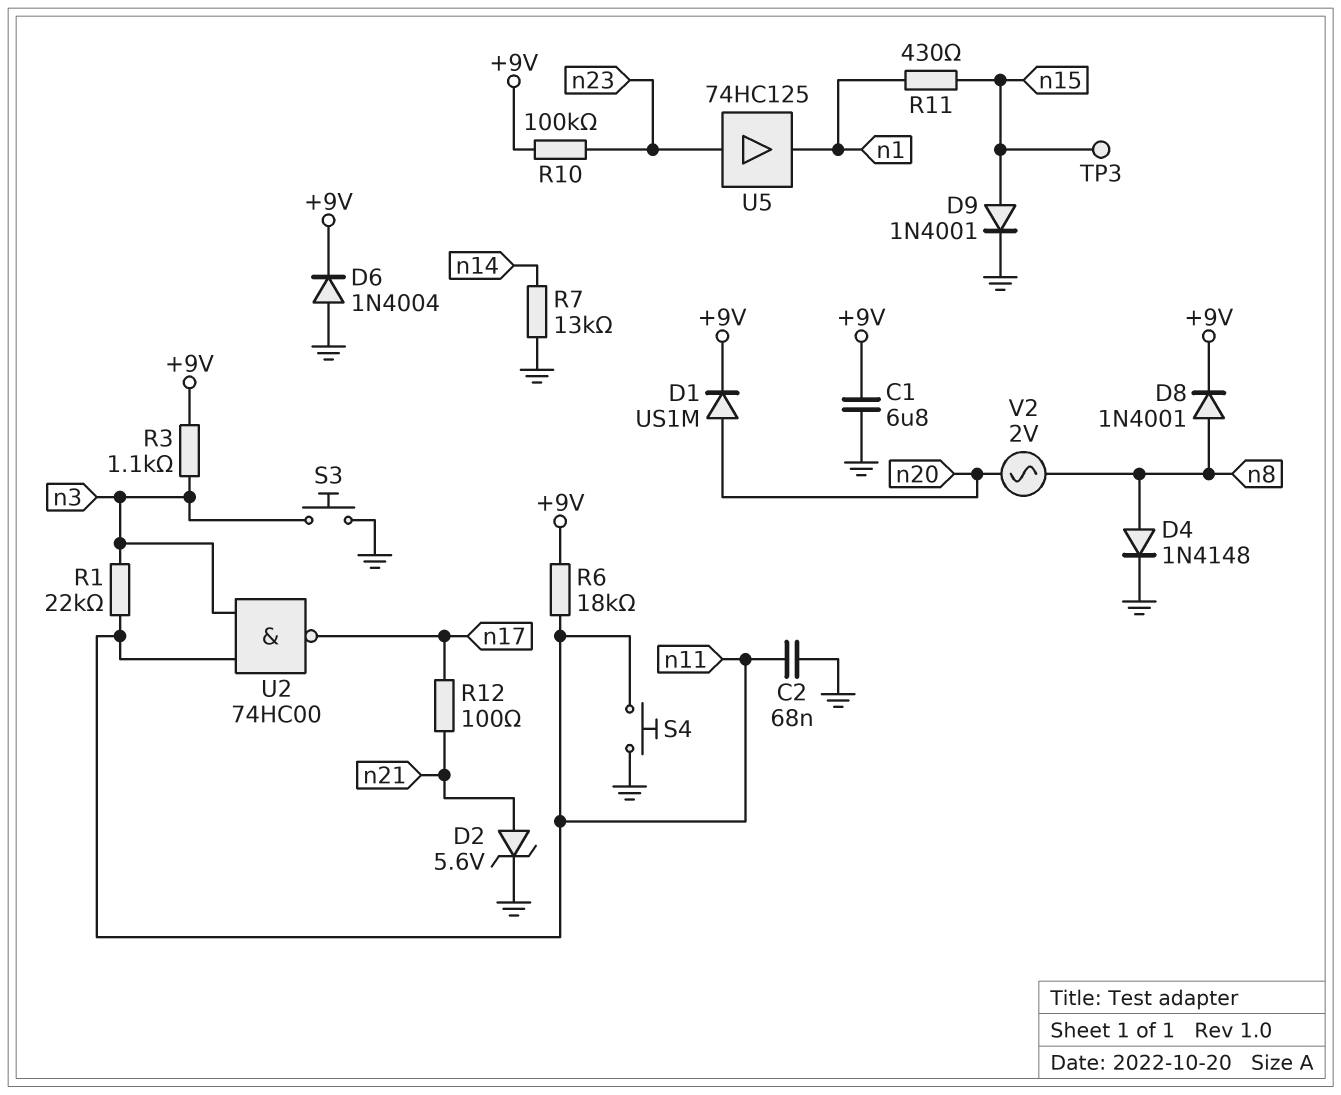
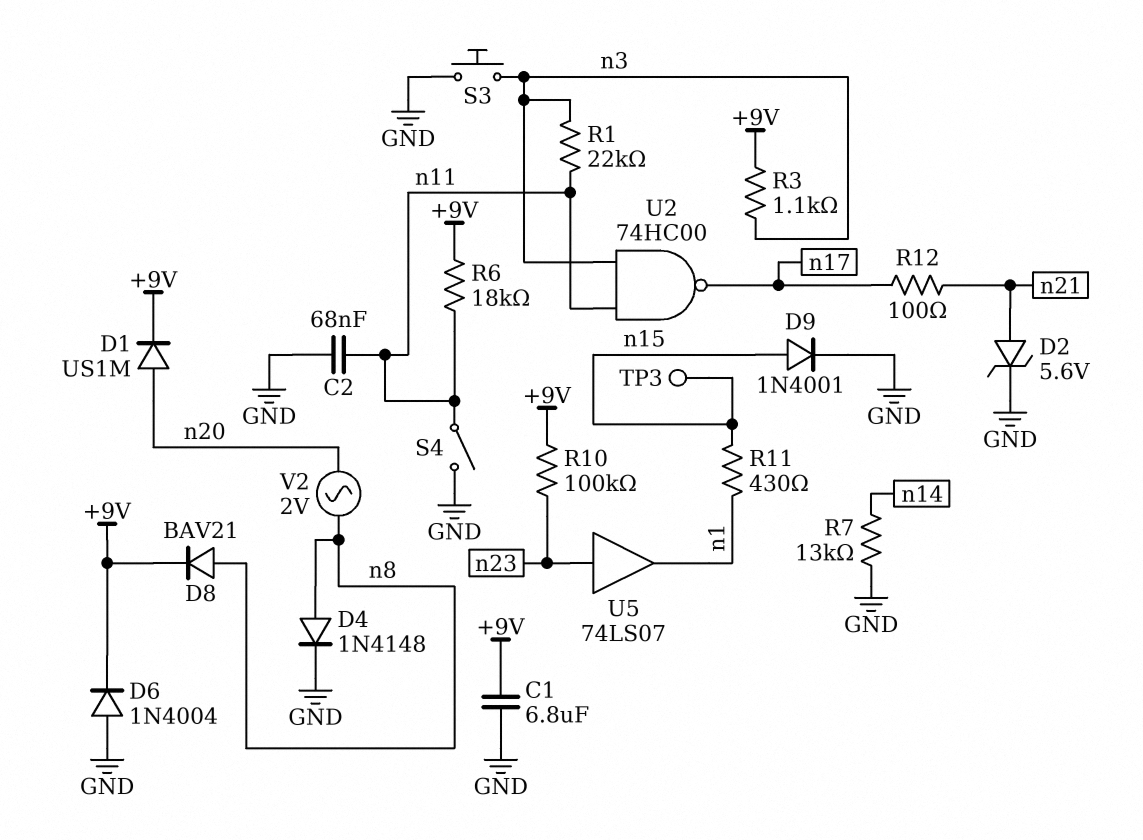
D8: diode 1N4001 (A n8, K +9V) -> diode BAV21 (A n8, K +9V)
S4: button (GND, n11) -> switch (GND, n11)
U5: buffer 74HC125 (in n23, out n1) -> buffer 74LS07 (in n23, out n1)

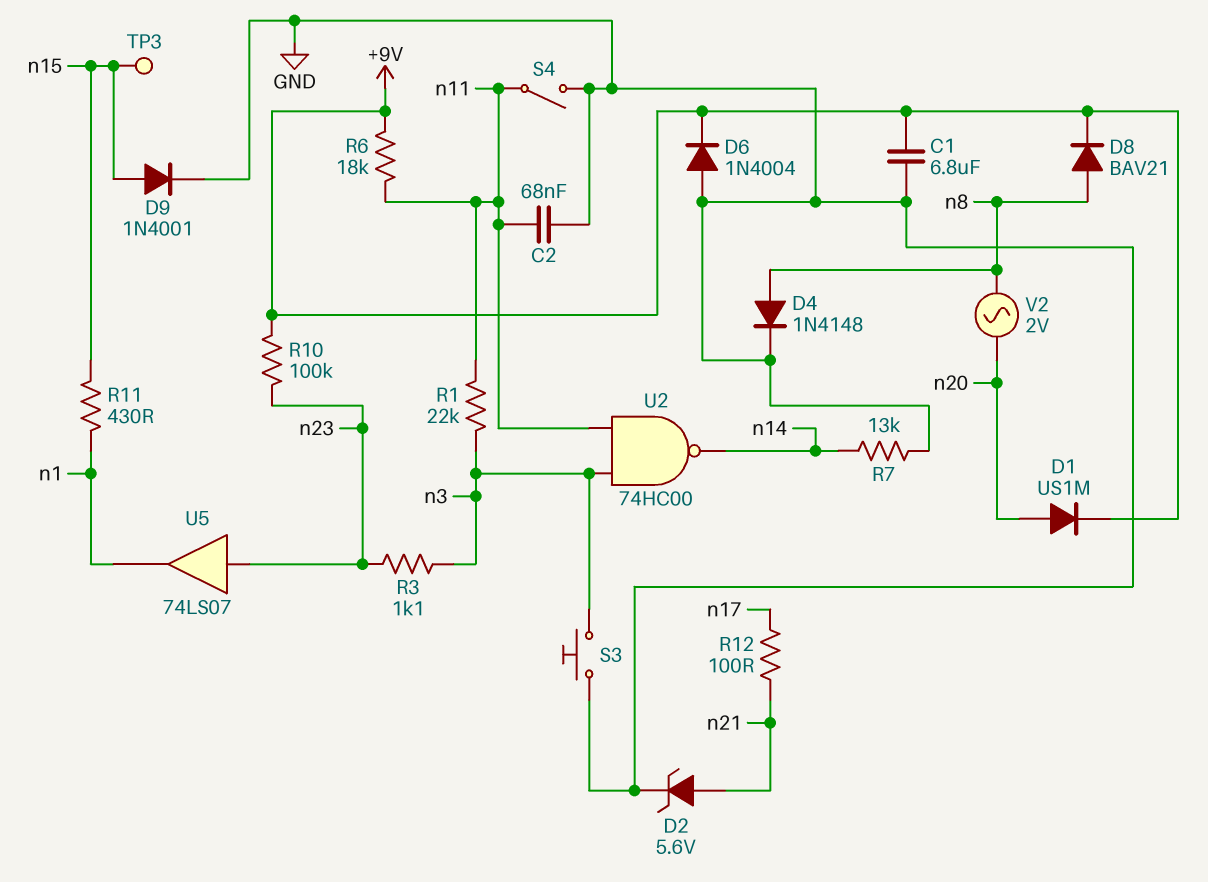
R3: 1.1k (+9V, n3) -> 1.1k (n3, n23)
U2: NAND 74HC00 (in n3, in n11, out n17) -> NAND 74HC00 (in n3, in n11, out n14)

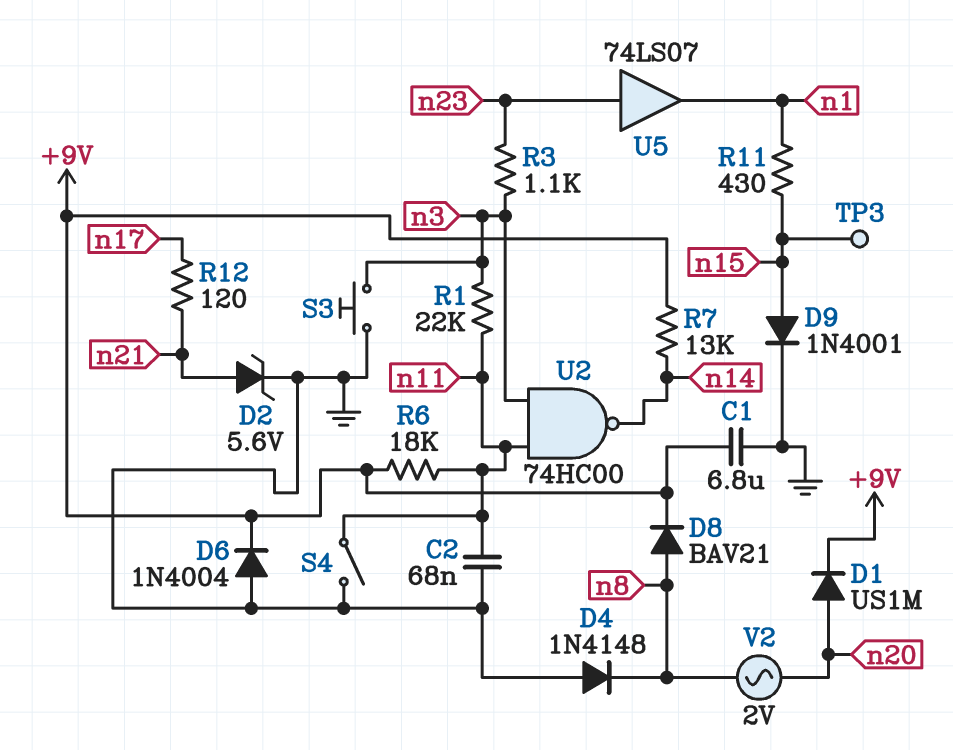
D4: diode 1N4148 (A n8, K GND) -> diode 1N4148 (A GND, K n8)
R7: 13k (GND, n14) -> 13k (+9V, n14)
R10: 100k (+9V, n23) -> none
R12: 100 (n17, n21) -> 120 (n17, n21)

